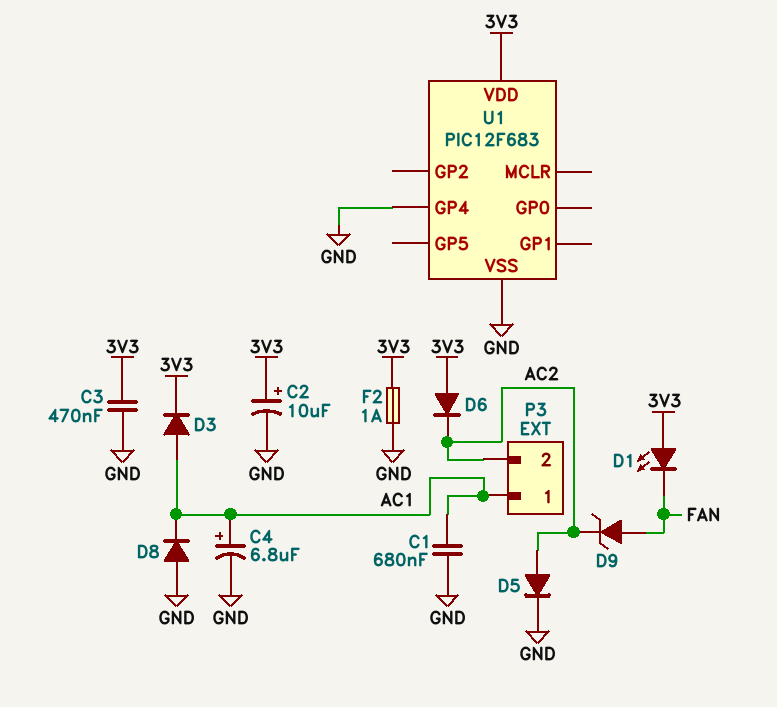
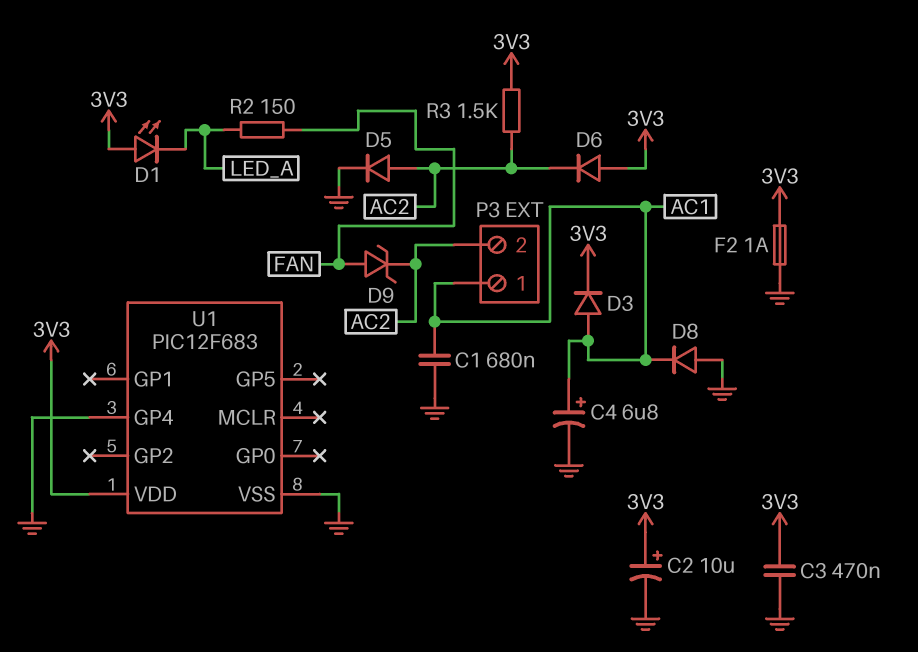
D1: LED (A 3V3, K FAN) -> LED (A 3V3, K LED_A)
R2: none -> 150 (FAN, LED_A)
R3: none -> 1.5k (3V3, AC2)

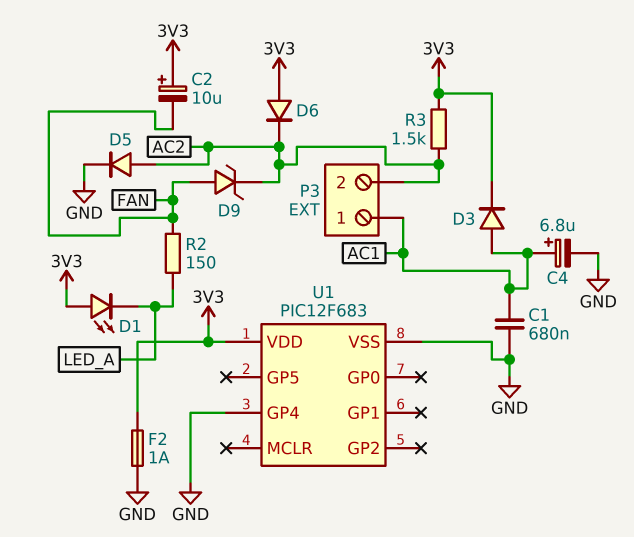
C2: 10uF (plus 3V3, minus GND) -> 10uF (plus 3V3, minus FAN)
C3: 470nF (3V3, GND) -> none
D8: diode (A GND, K AC1) -> none

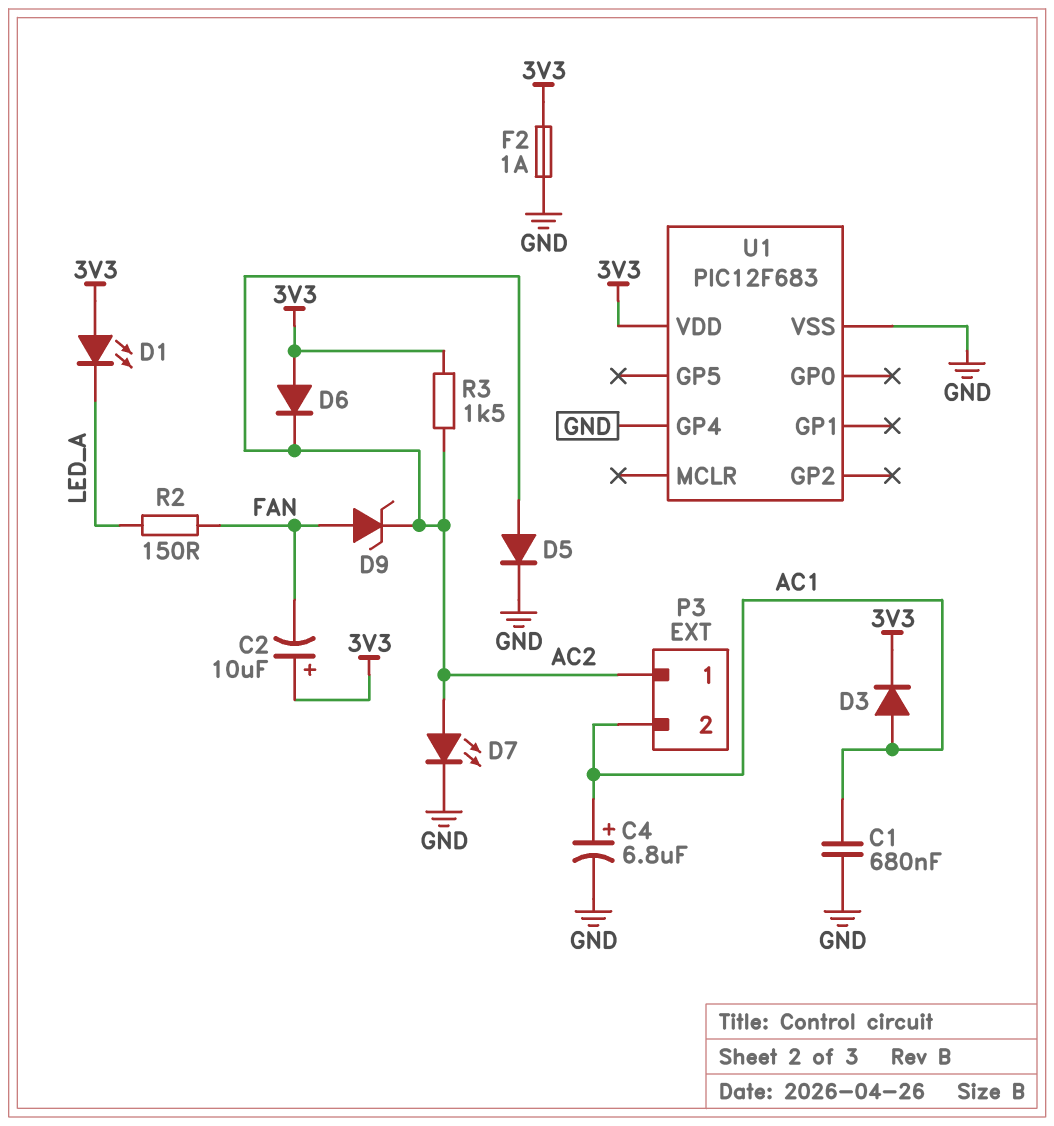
D7: none -> LED (A AC2, K GND)
P3 pin 1: AC1 -> AC2
P3 pin 2: AC2 -> AC1

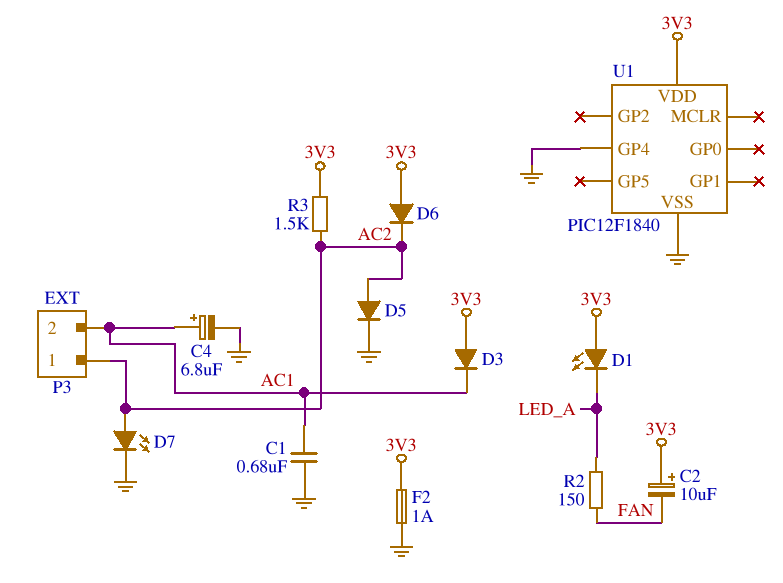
D3: diode (A AC1, K 3V3) -> diode (A 3V3, K AC1)
D9: zener (A FAN, K AC2) -> none
U1: PIC12F683 -> PIC12F1840

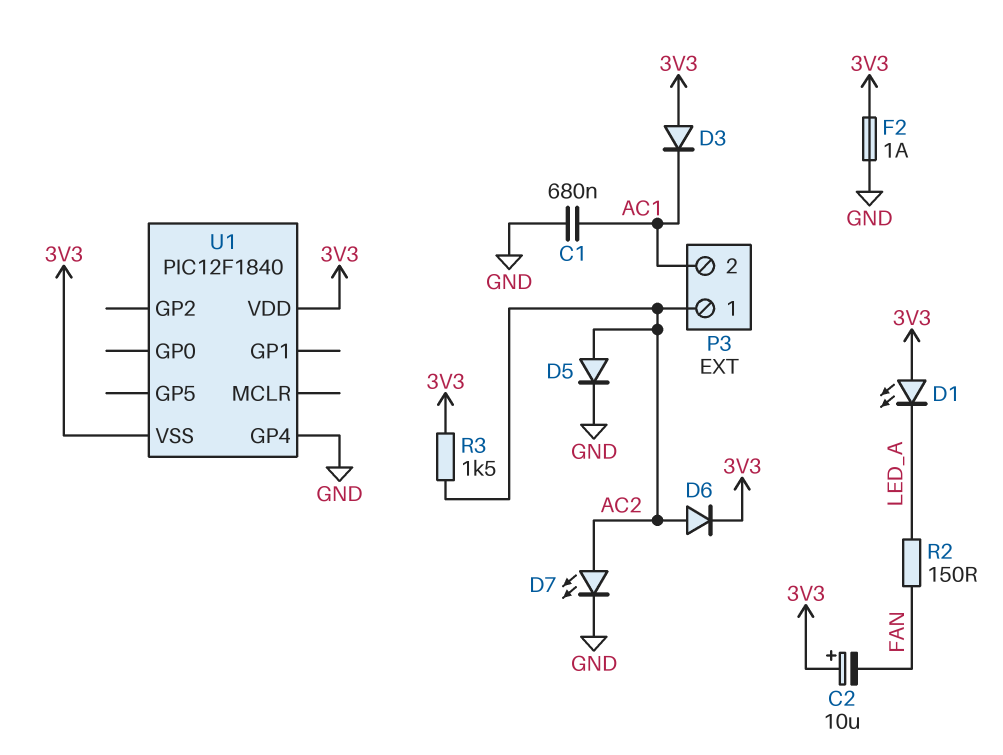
C4: 6.8uF (plus AC1, minus GND) -> none
D6: diode (A 3V3, K AC2) -> diode (A AC2, K 3V3)
U1 pin VSS: GND -> 3V3

